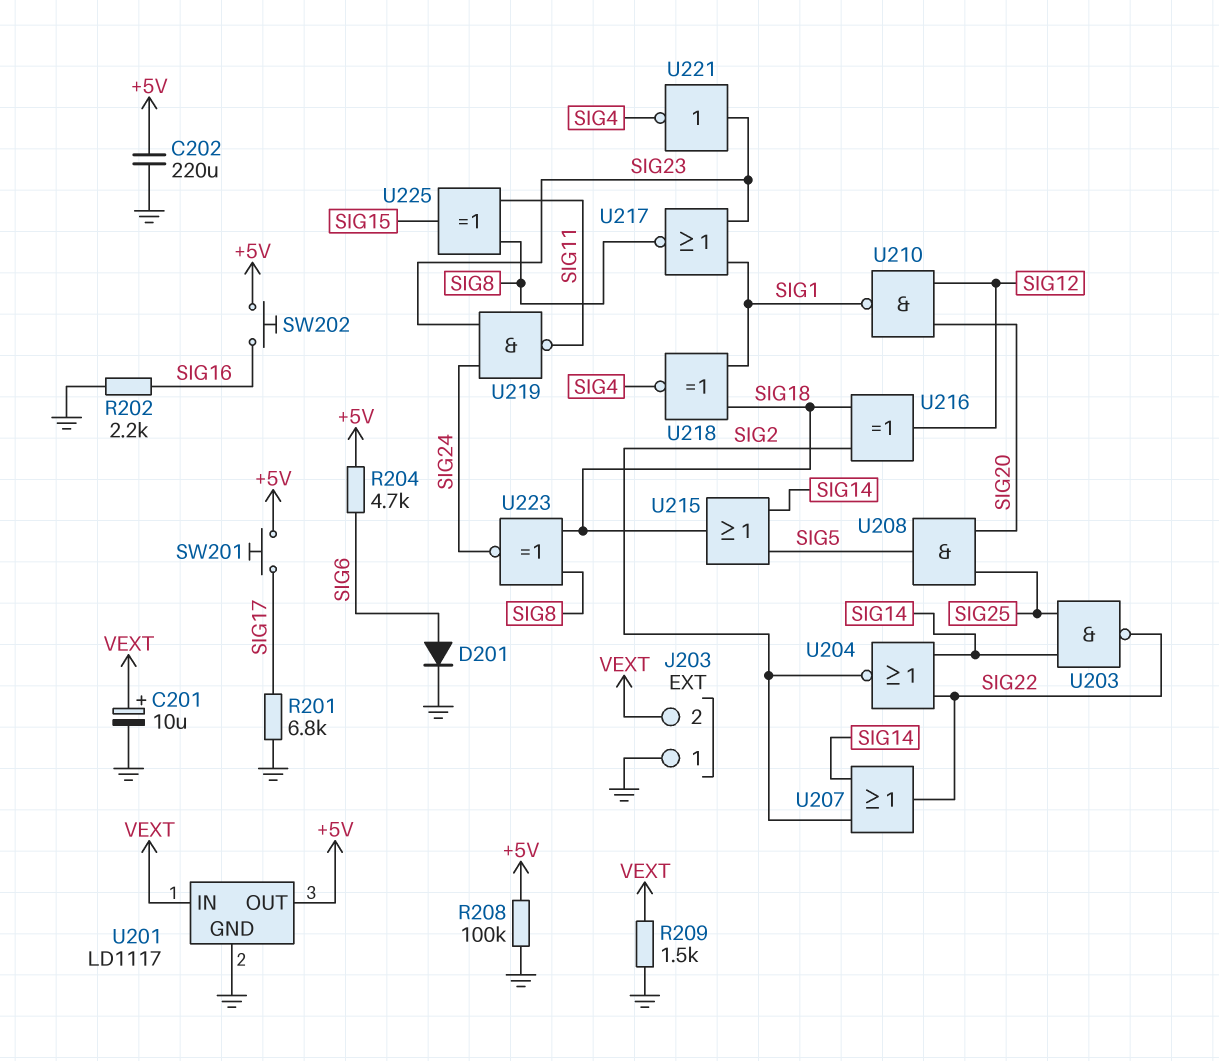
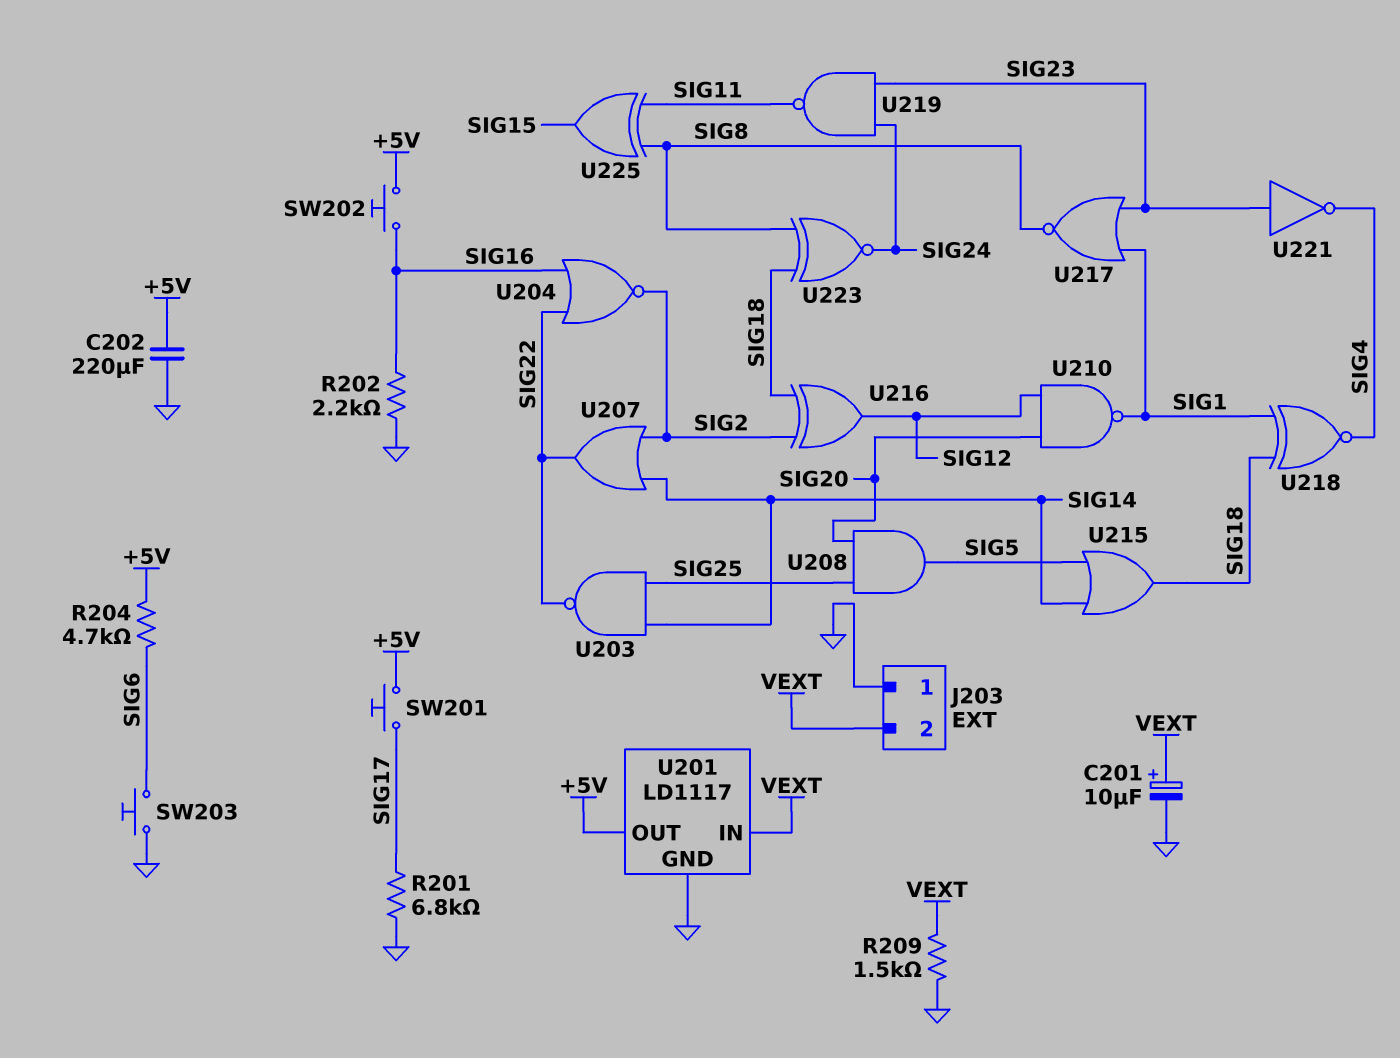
D201: diode (A SIG6, K GND) -> none
R208: 100k (+5V, GND) -> none
SW203: none -> button (GND, SIG6)
U204: NOR (in SIG14, in SIG22, out SIG2) -> NOR (in SIG16, in SIG22, out SIG2)

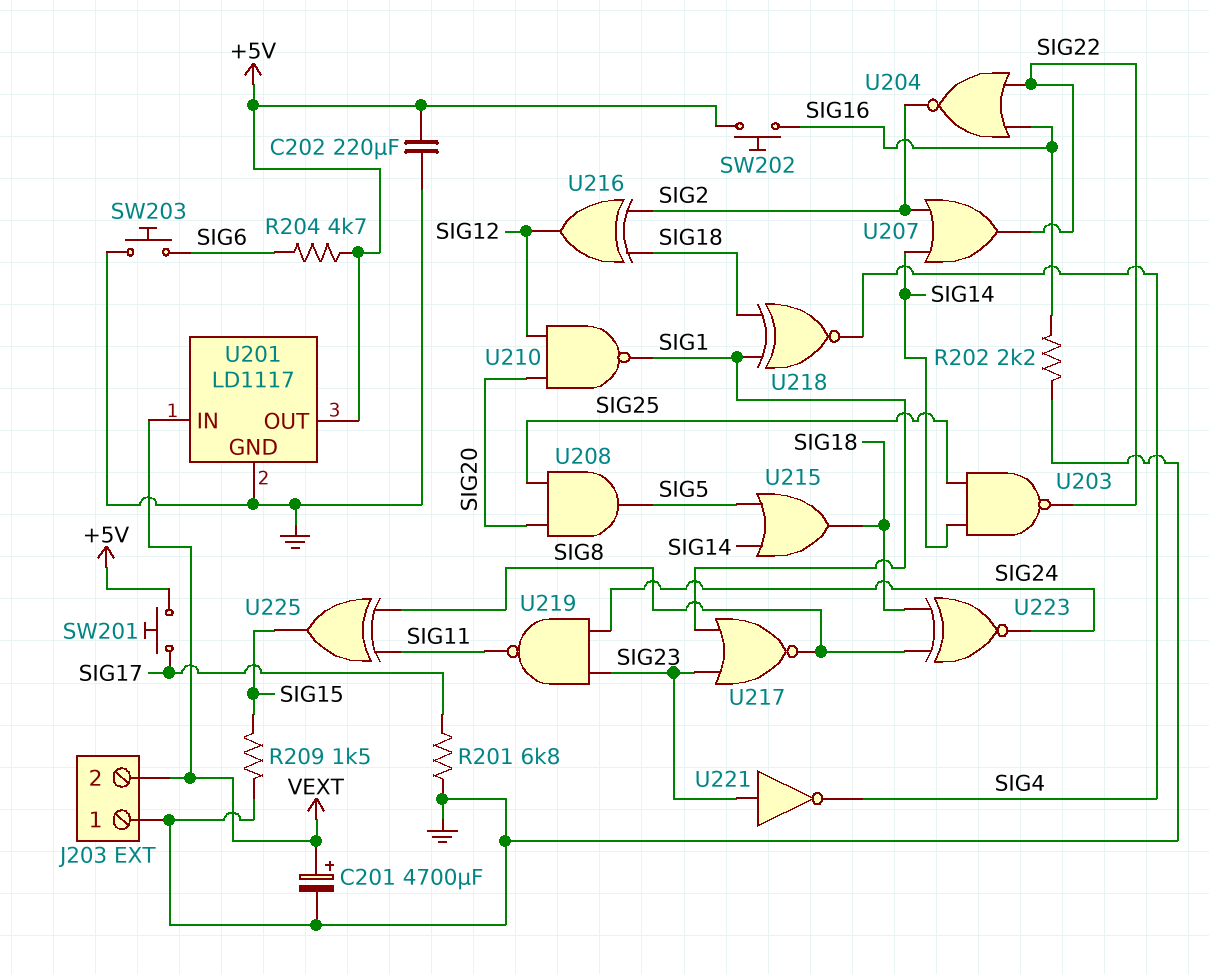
C201: 10uF (plus VEXT, minus GND) -> 4700uF (plus VEXT, minus GND)
R209: 1.5k (GND, VEXT) -> 1.5k (GND, SIG15)

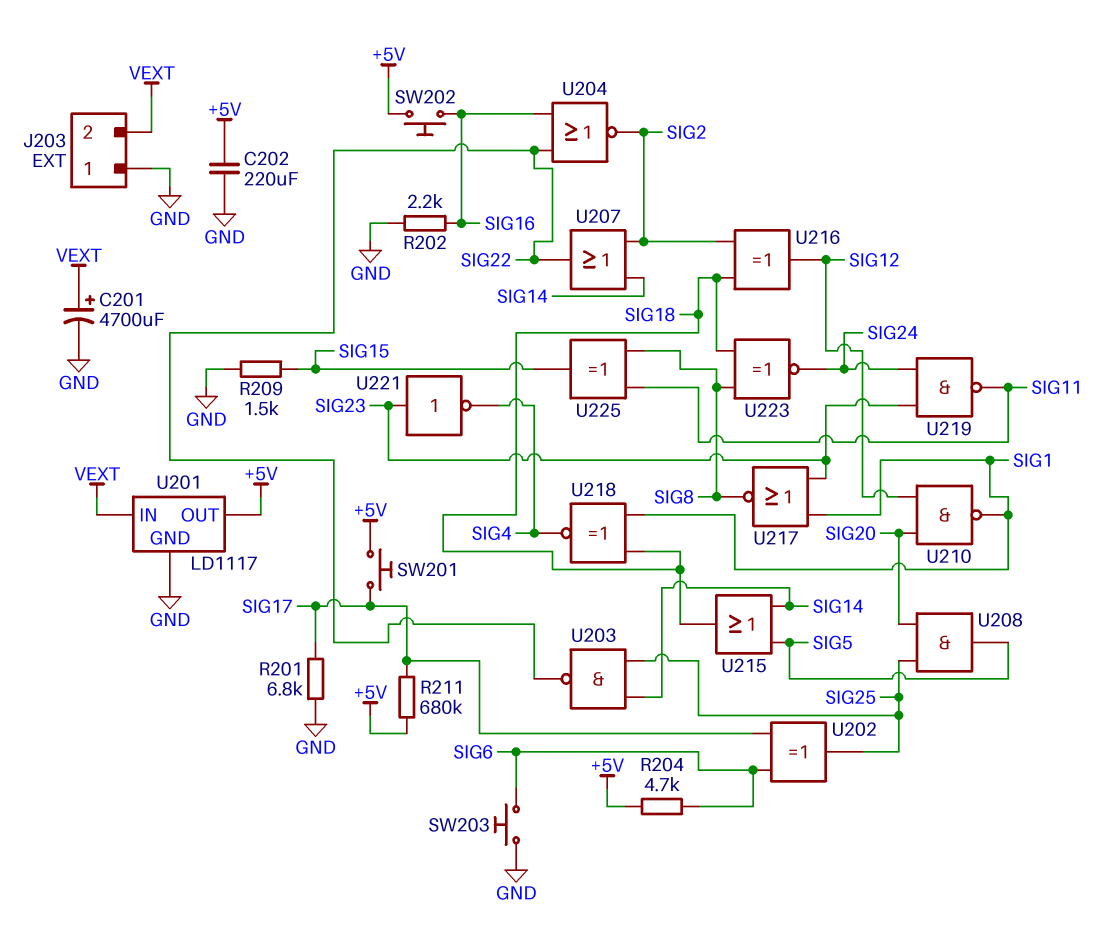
R211: none -> 680k (+5V, SIG17)
U202: none -> XOR (in SIG6, in SIG17, out SIG25)

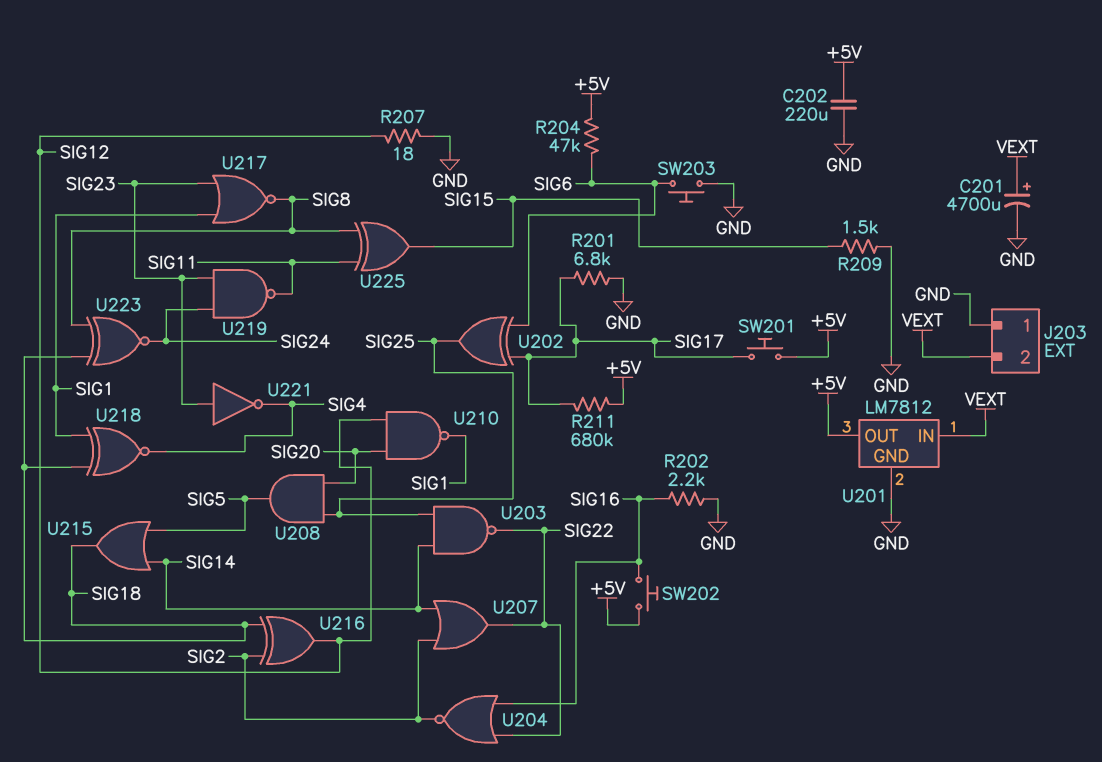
R204: 4.7k (+5V, SIG6) -> 47k (+5V, SIG6)
R207: none -> 18 (GND, SIG12)
U201: LD1117 -> LM7812

